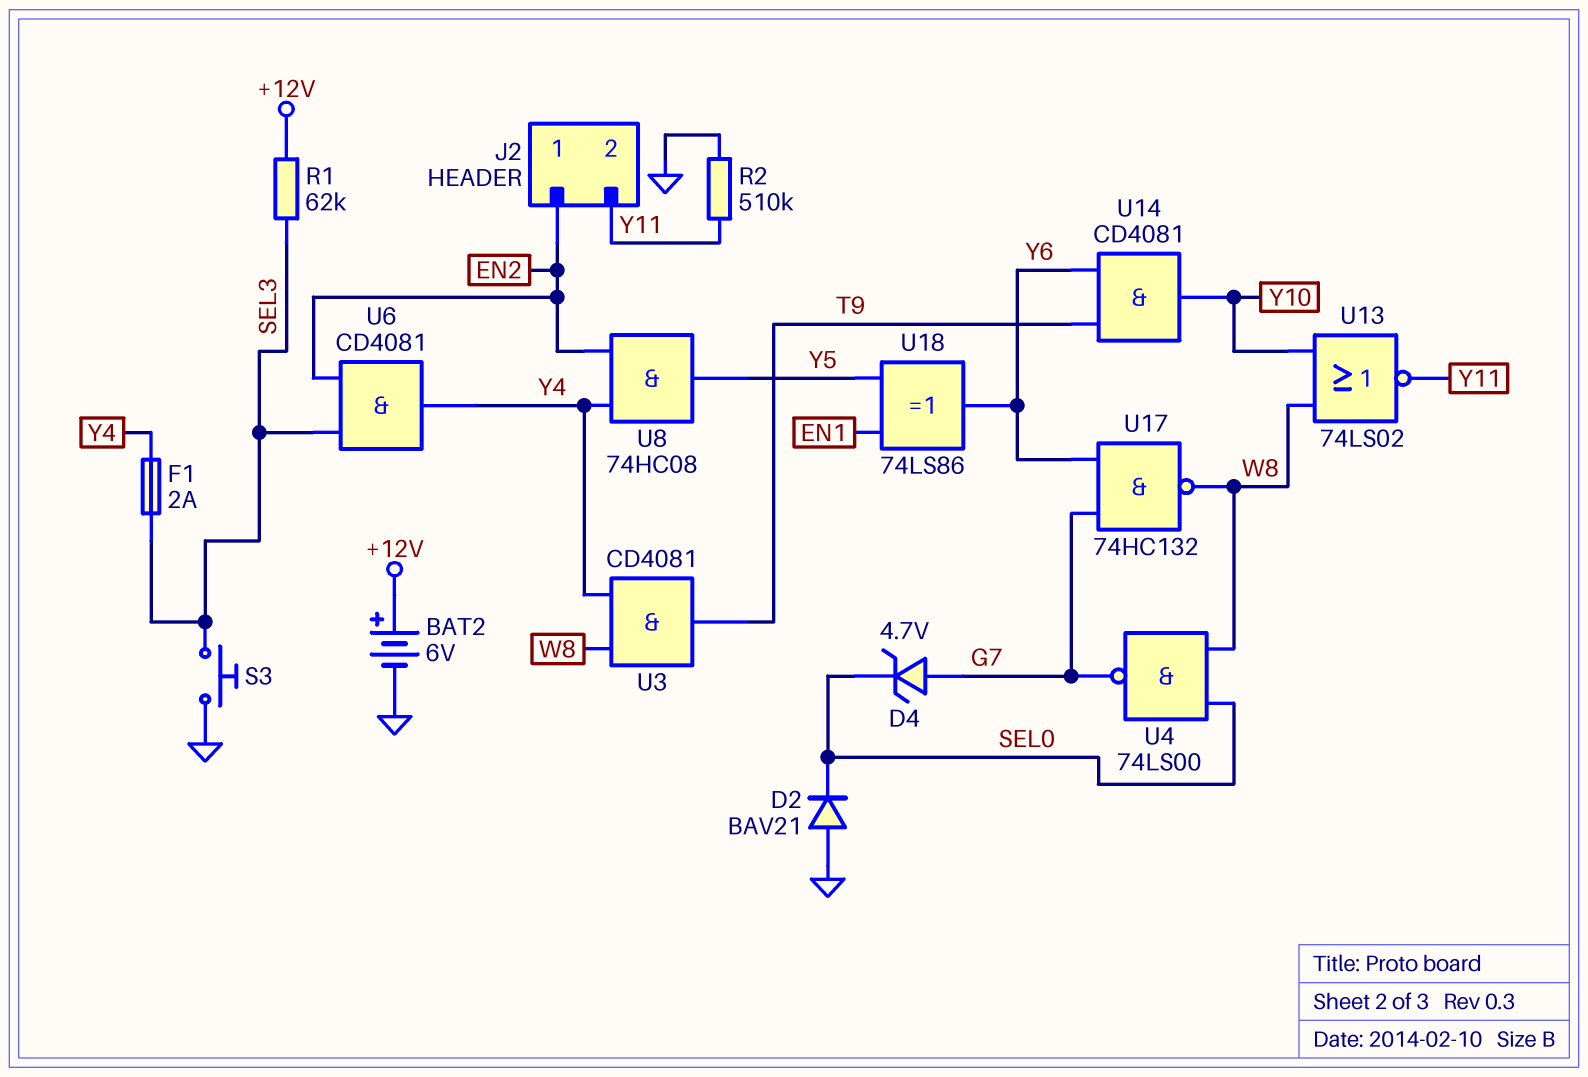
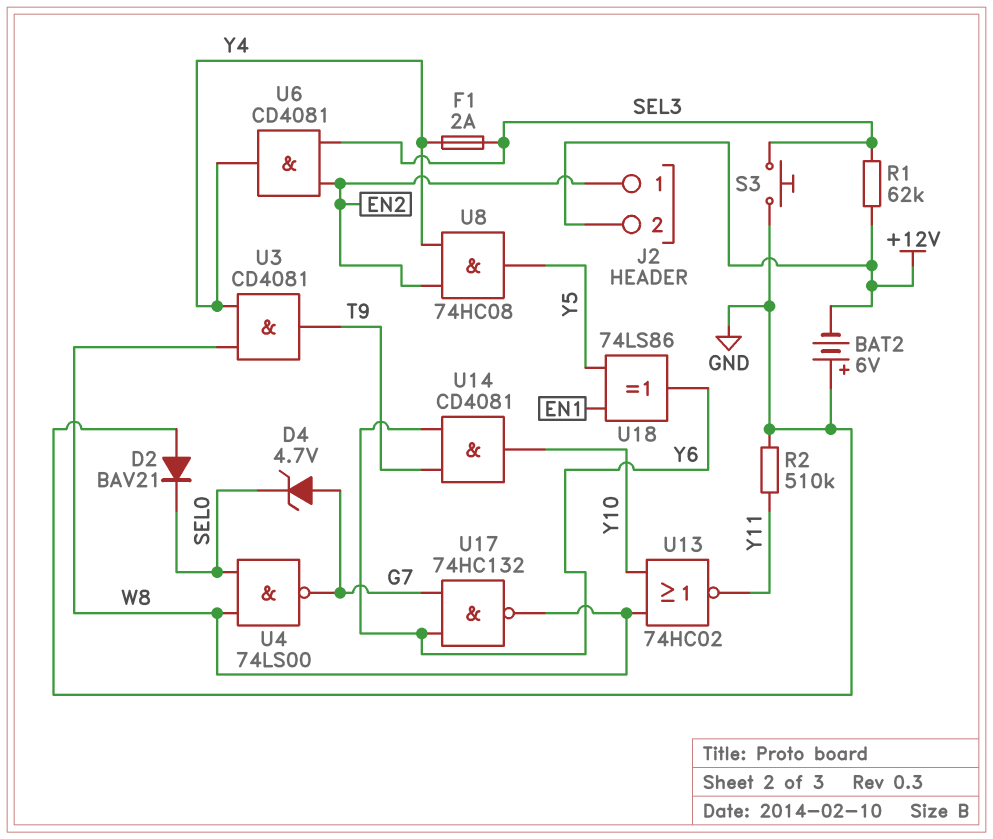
BAT2: 6V (plus +12V, minus GND) -> 6V (plus GND, minus +12V)
J2 pin 2: Y11 -> +12V
U13: NOR 74LS02 (in W8, in Y10, out Y11) -> NOR 74HC02 (in W8, in Y10, out Y11)

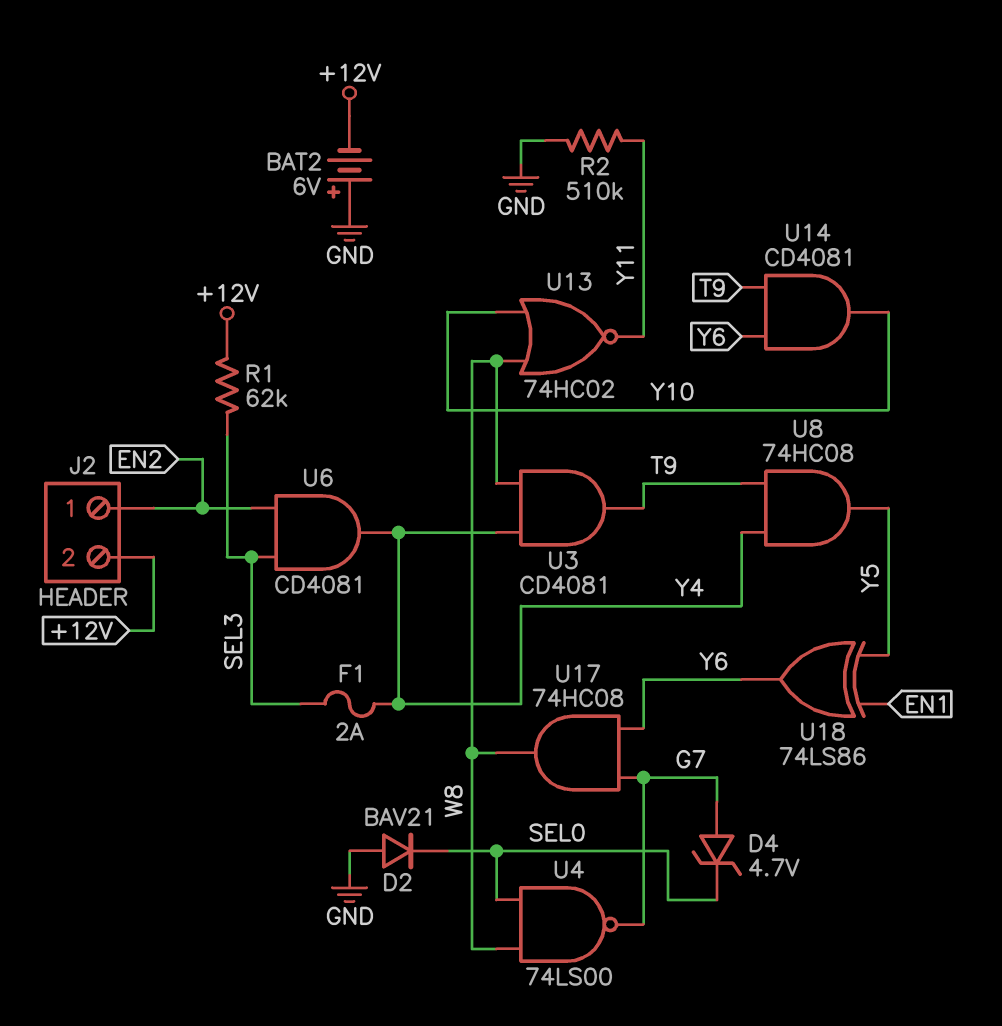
S3: button (GND, SEL3) -> none
U8: AND 74HC08 (in EN2, in Y4, out Y5) -> AND 74HC08 (in T9, in Y4, out Y5)
U17: NAND 74HC132 (in G7, in Y6, out W8) -> AND 74HC08 (in G7, in Y6, out W8)

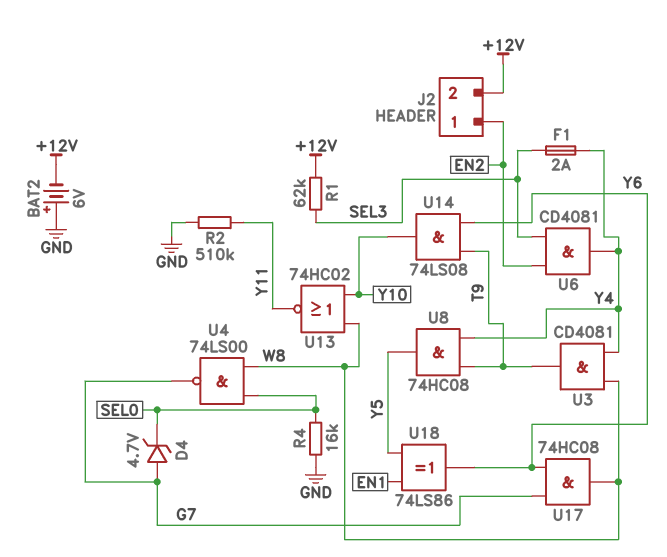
D2: diode BAV21 (A GND, K SEL0) -> none
R4: none -> 16k (GND, SEL0)
U14: AND CD4081 (in T9, in Y6, out Y10) -> AND 74LS08 (in T9, in Y6, out Y10)

